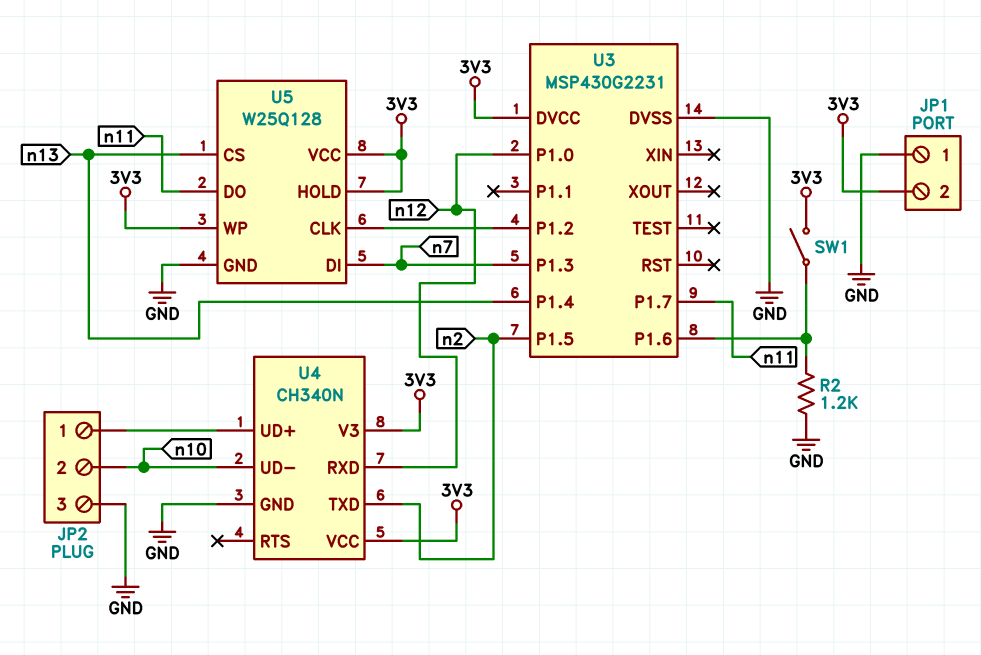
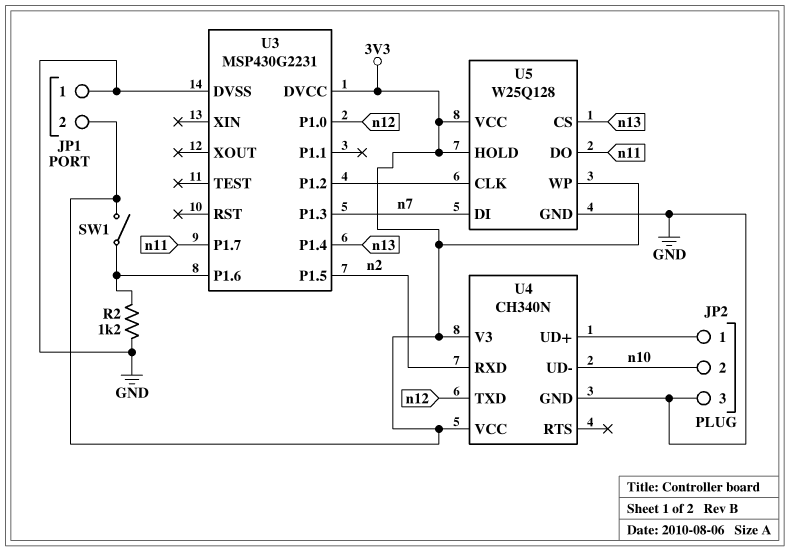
U4 pin RXD: n12 -> n2
U4 pin TXD: n2 -> n12

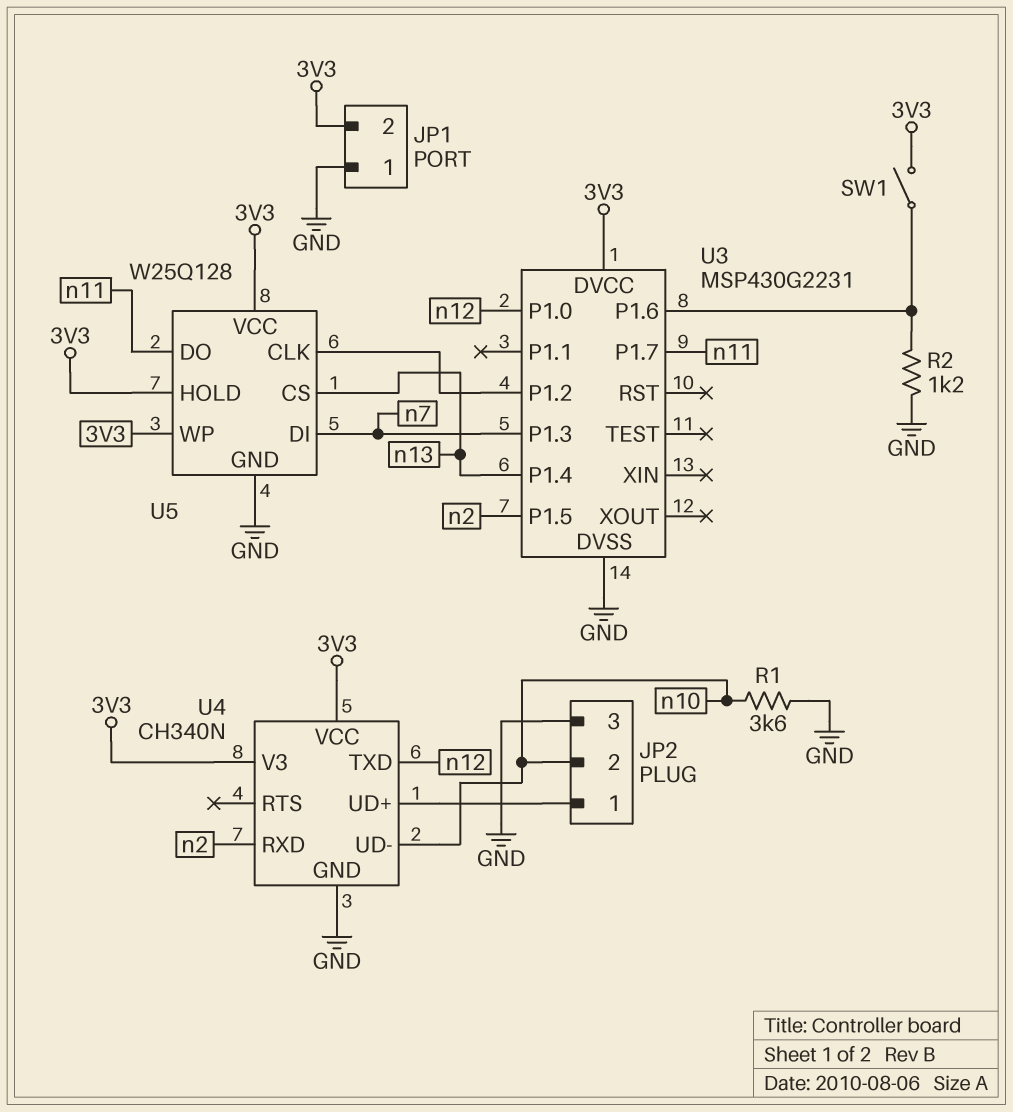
R1: none -> 3.6k (GND, n10)

